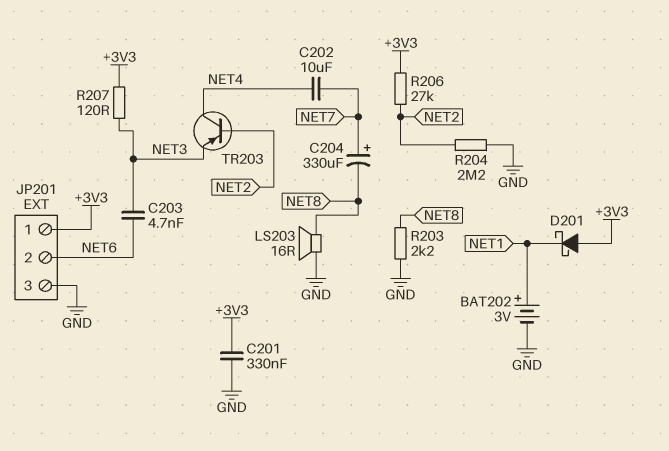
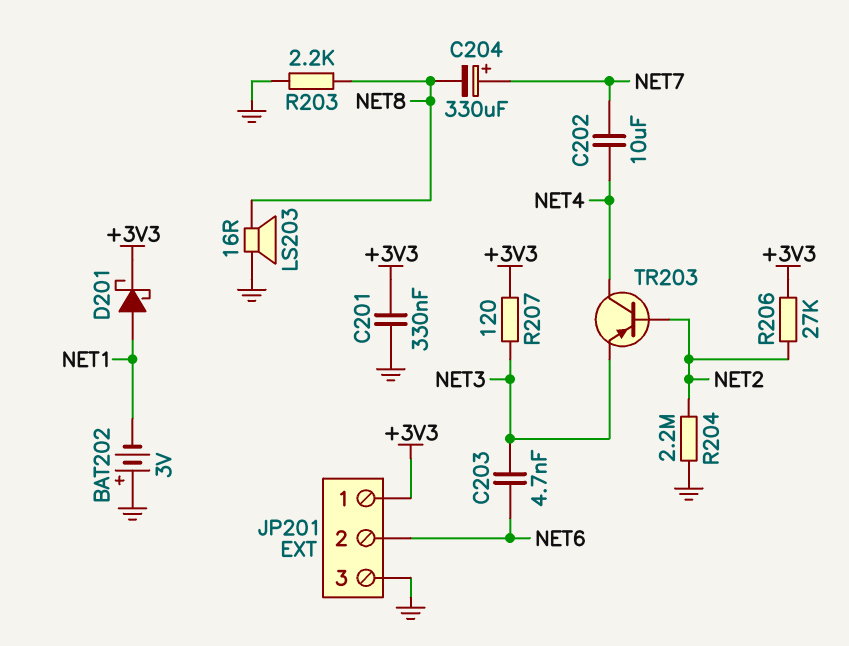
BAT202: 3V (plus NET1, minus GND) -> 3V (plus GND, minus NET1)
D201: schottky (A +3V3, K NET1) -> schottky (A NET1, K +3V3)

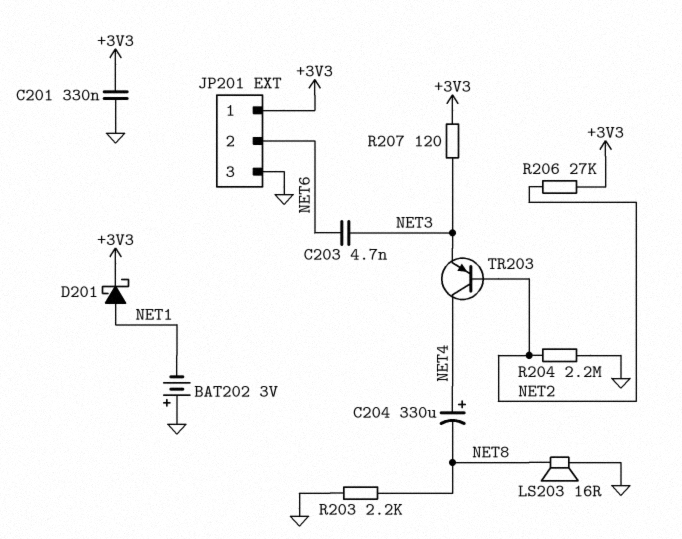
C202: 10uF (NET4, NET7) -> none
C204: 330uF (plus NET7, minus NET8) -> 330uF (plus NET4, minus NET8)

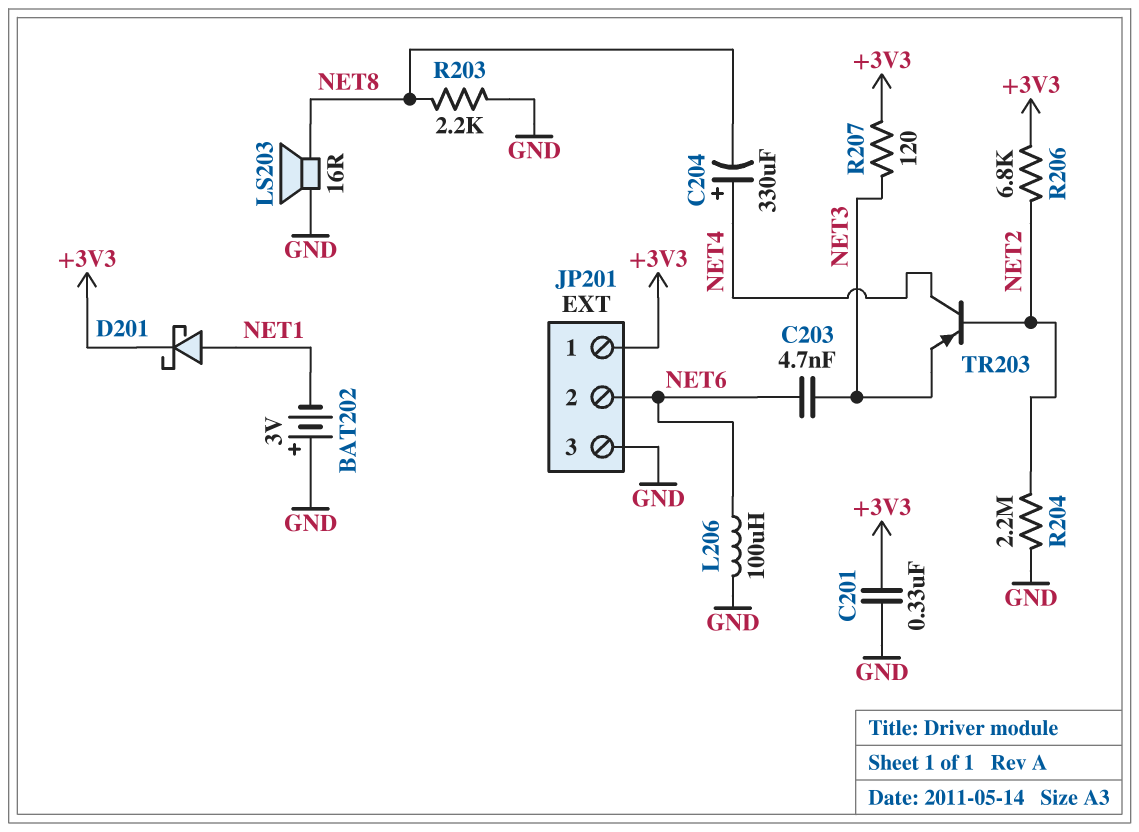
L206: none -> 100uH (GND, NET6)
R206: 27k (+3V3, NET2) -> 6.8k (+3V3, NET2)

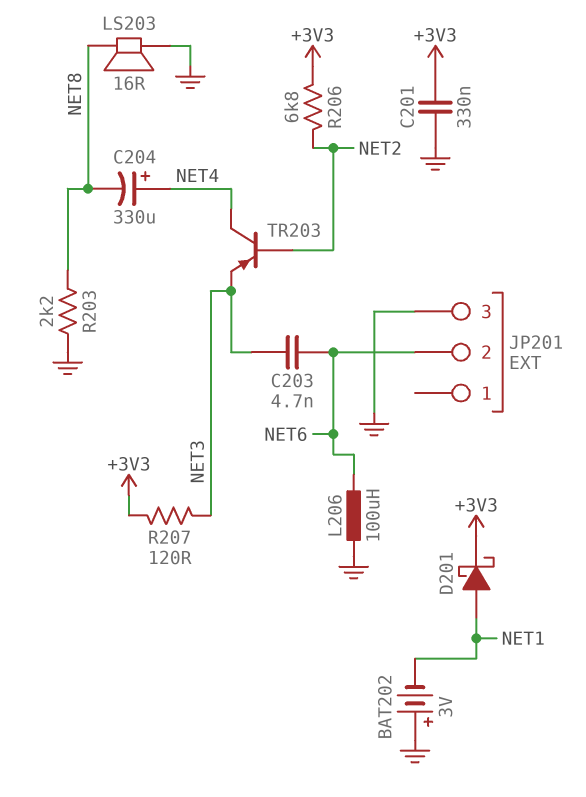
JP201 pin 1: +3V3 -> none
R204: 2.2M (GND, NET2) -> none

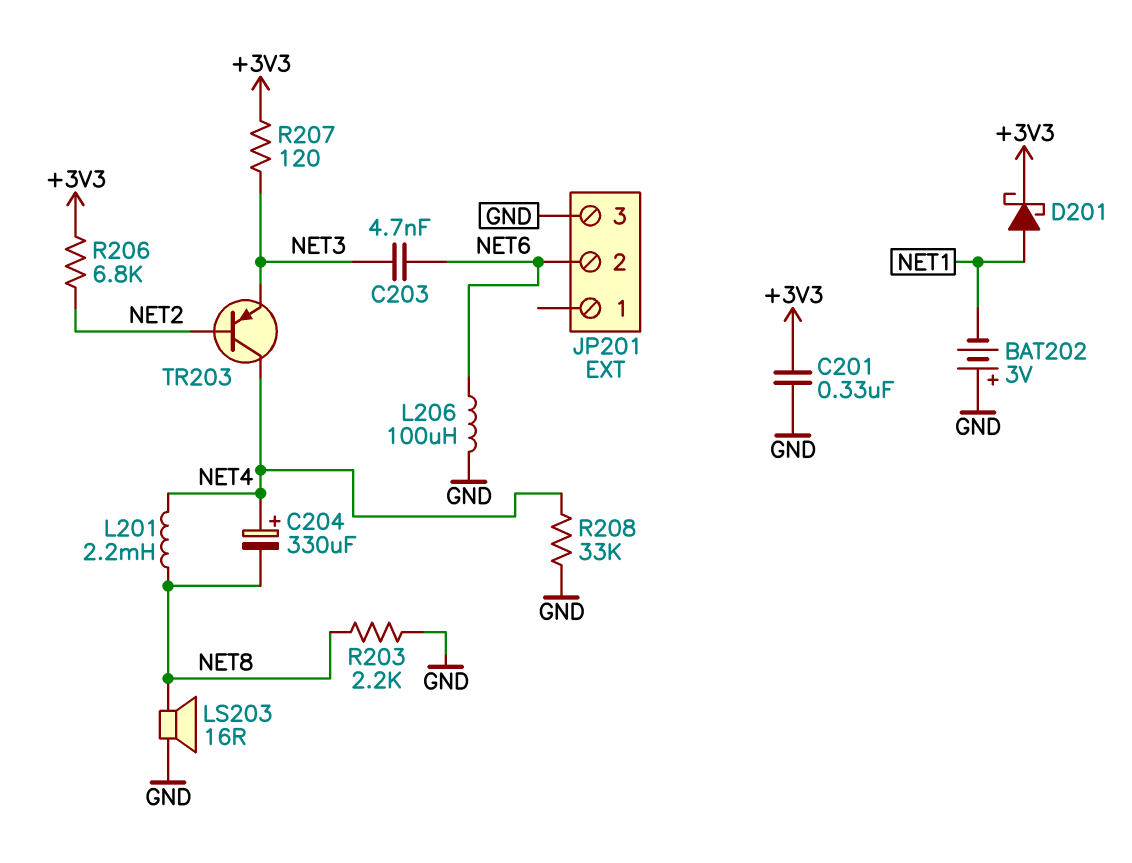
L201: none -> 2.2mH (NET4, NET8)
R208: none -> 33k (GND, NET4)

